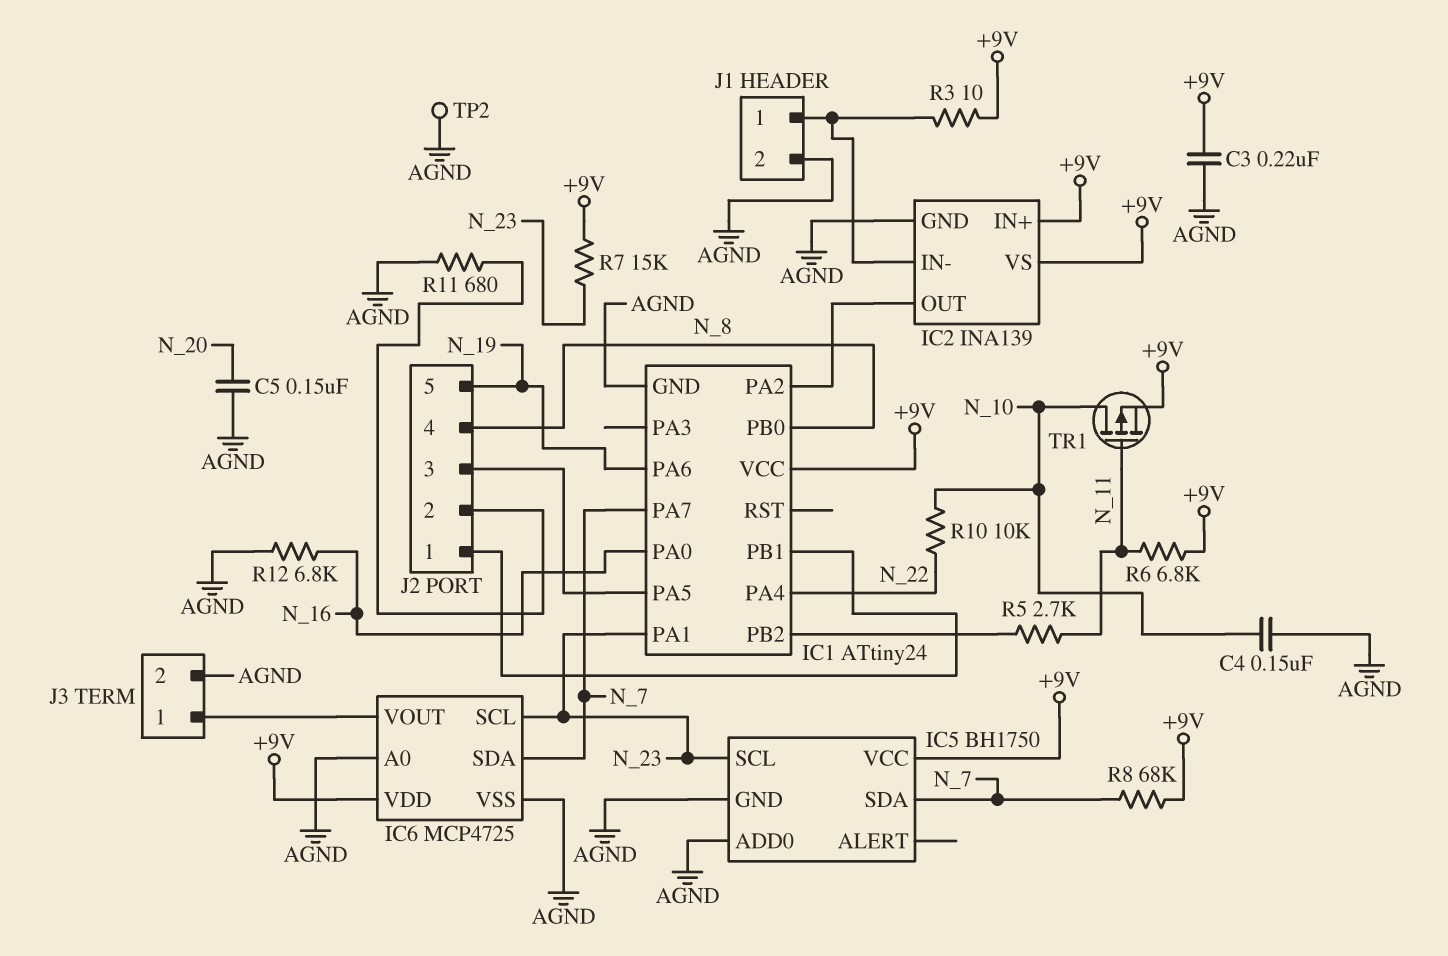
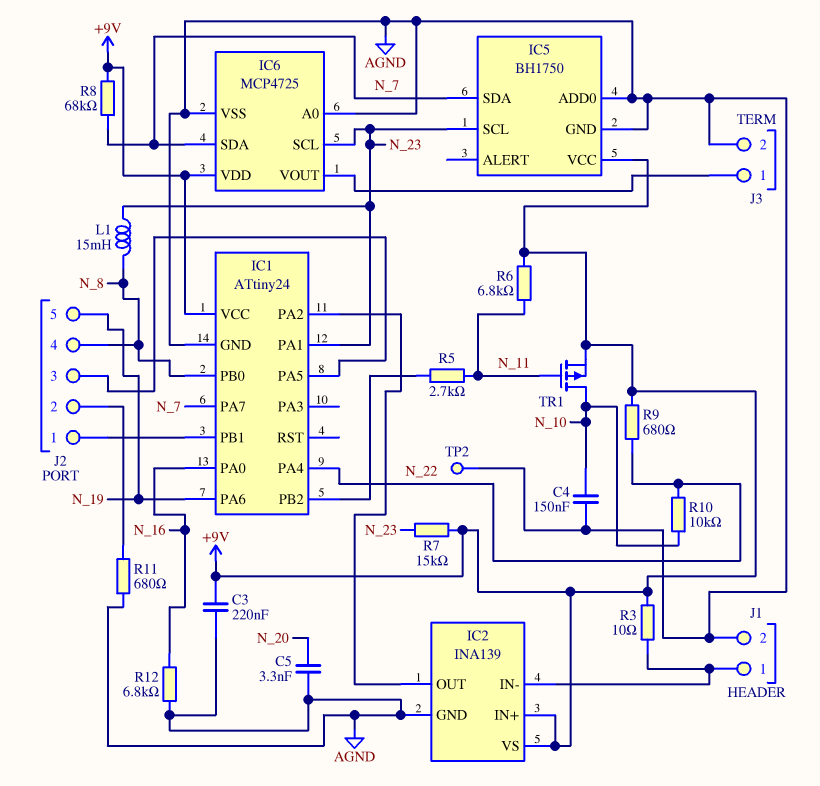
C5: 150nF (AGND, N_20) -> 3.3nF (AGND, N_20)
L1: none -> 15mH (N_8, N_23)
R9: none -> 680 (+9V, N_22)

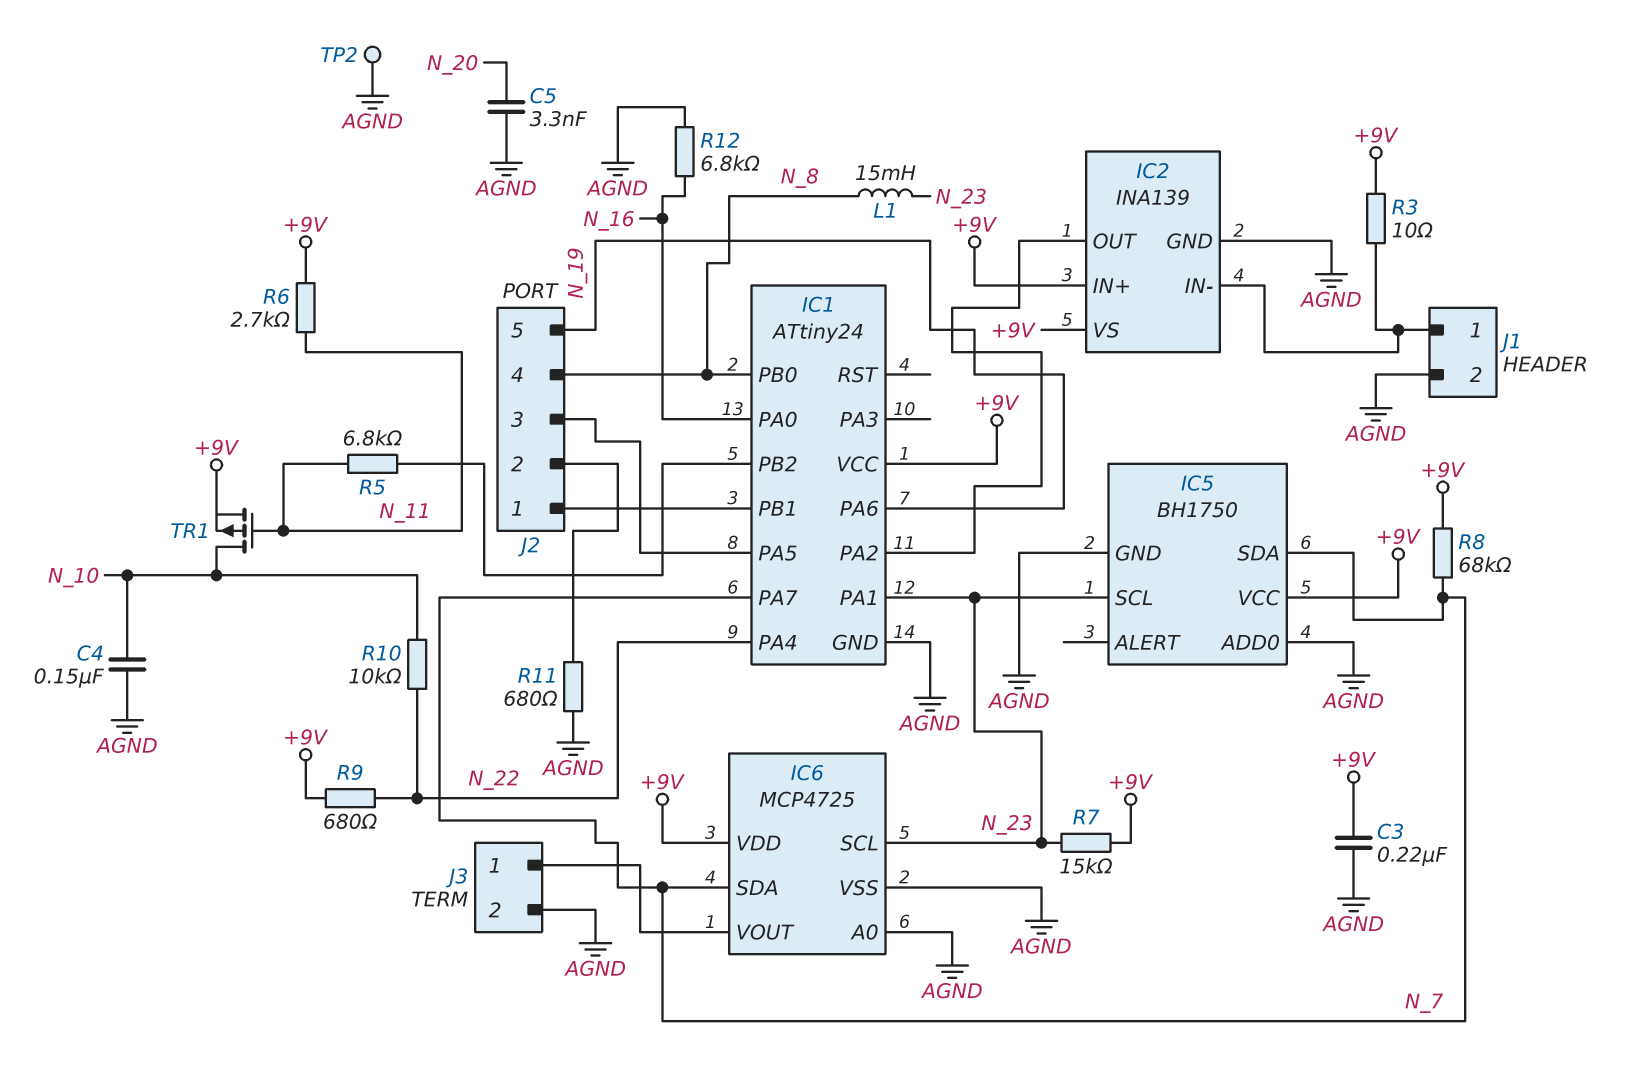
R5: 2.7k (IC1/PB2, N_11) -> 6.8k (IC1/PB2, N_11)
R6: 6.8k (+9V, N_11) -> 2.7k (+9V, N_11)

